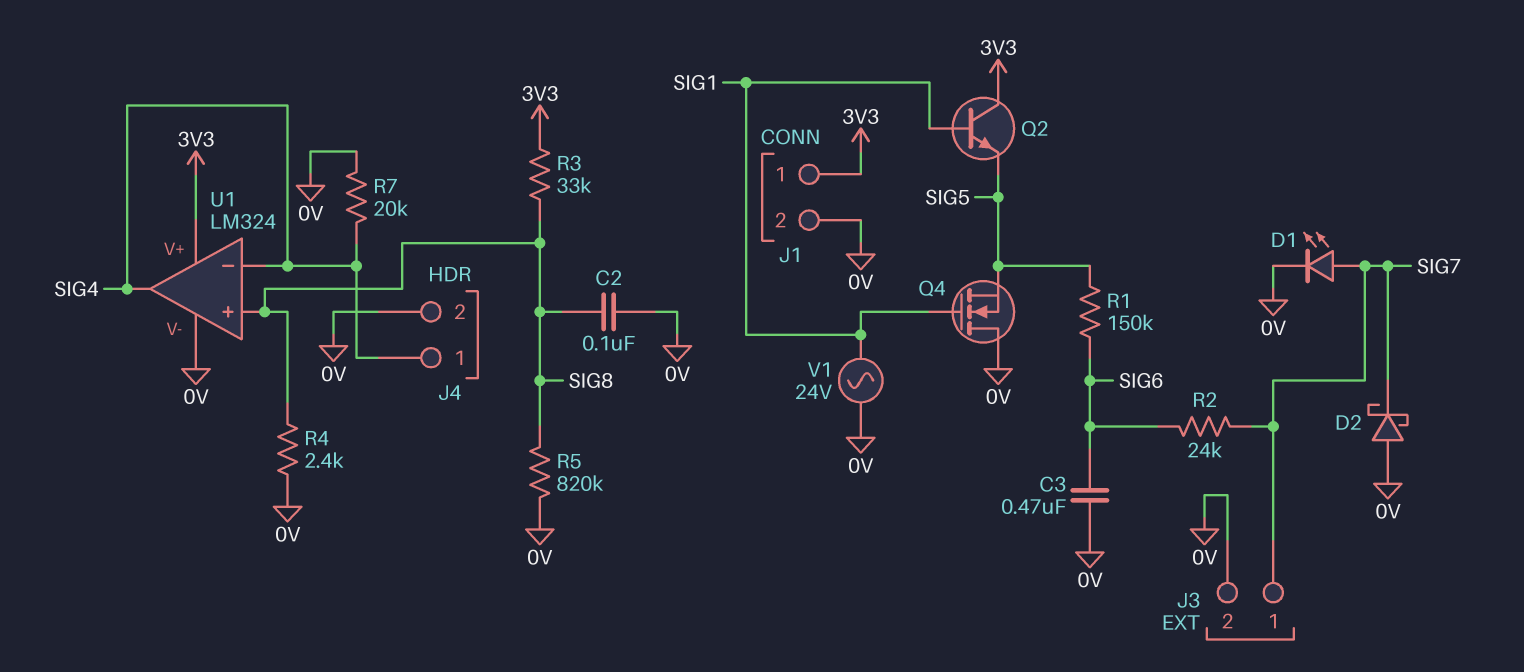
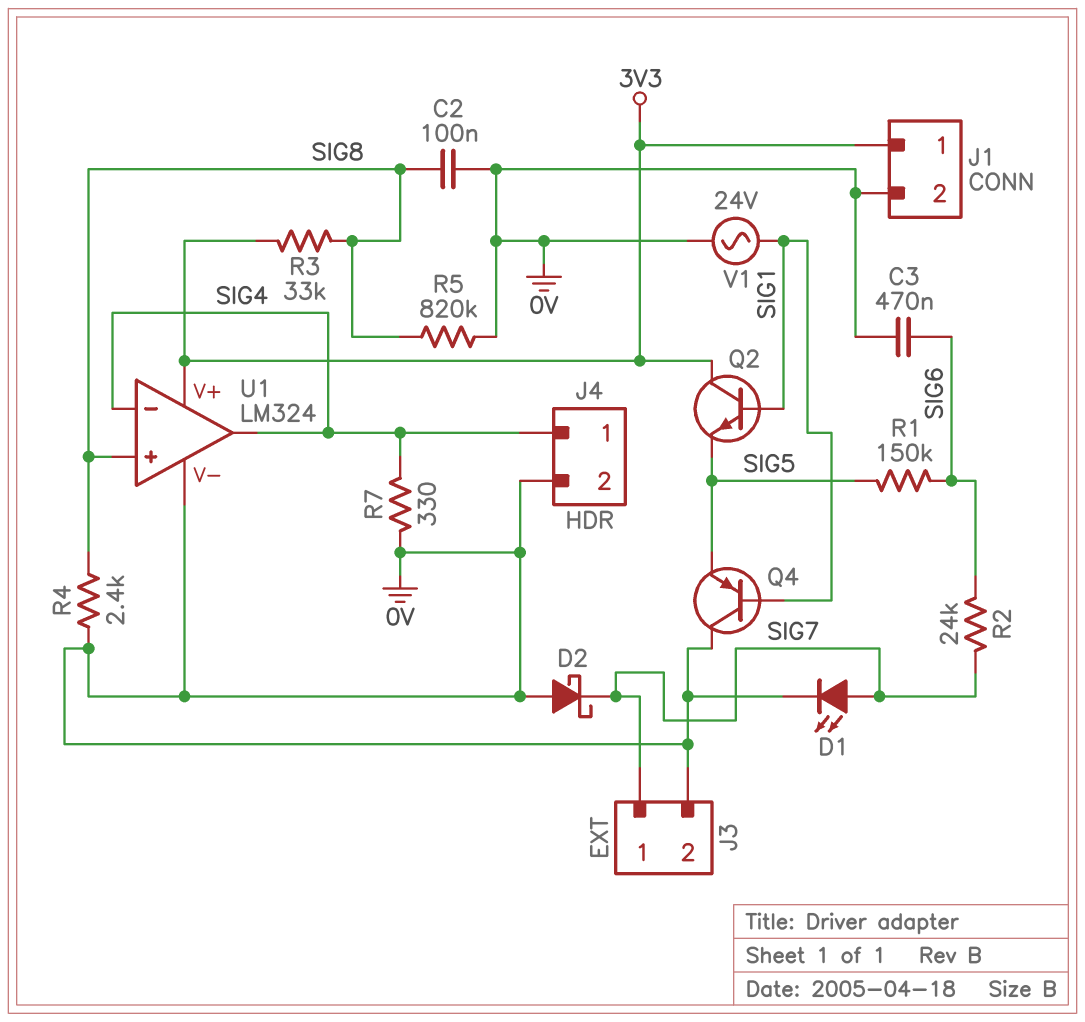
Q4: NMOS (G SIG1, D 0V, S SIG5) -> PNP (B SIG1, C 0V, E SIG5)
R7: 20k (0V, SIG4) -> 330 (0V, SIG4)

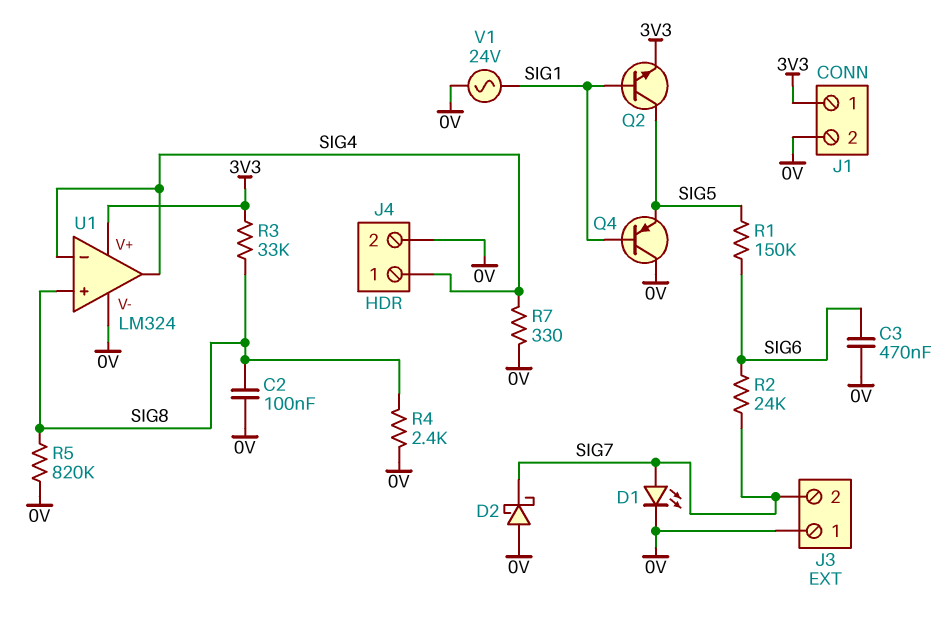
J3 pin 1: SIG7 -> 0V
J3 pin 2: 0V -> SIG7
Q2: NPN (B SIG1, C 3V3, E SIG5) -> NPN (B SIG1, C SIG5, E 3V3)

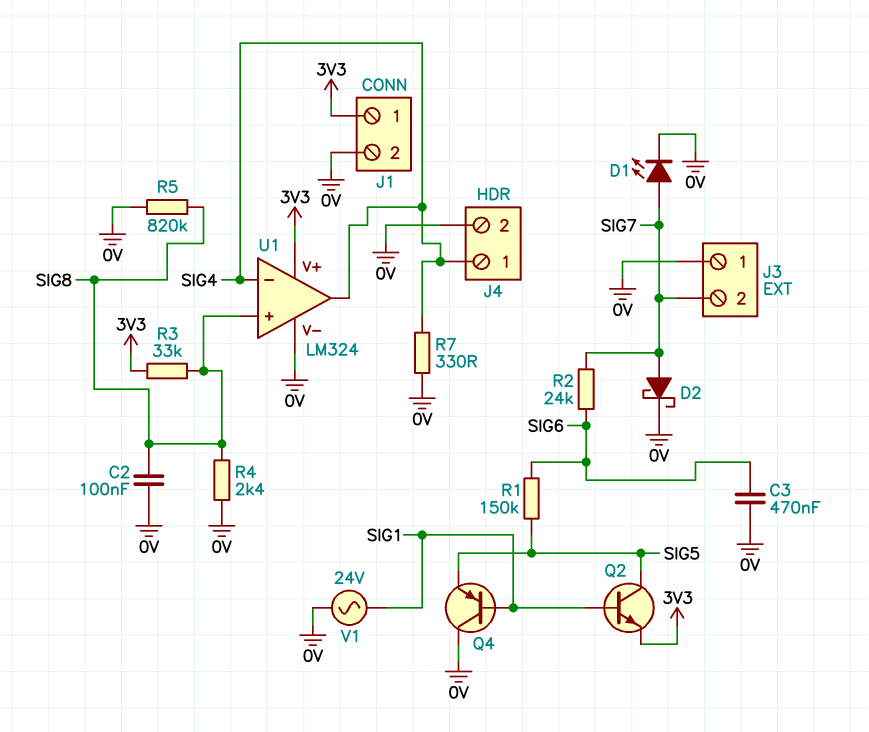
D2: schottky (A 0V, K SIG7) -> schottky (A SIG7, K 0V)

